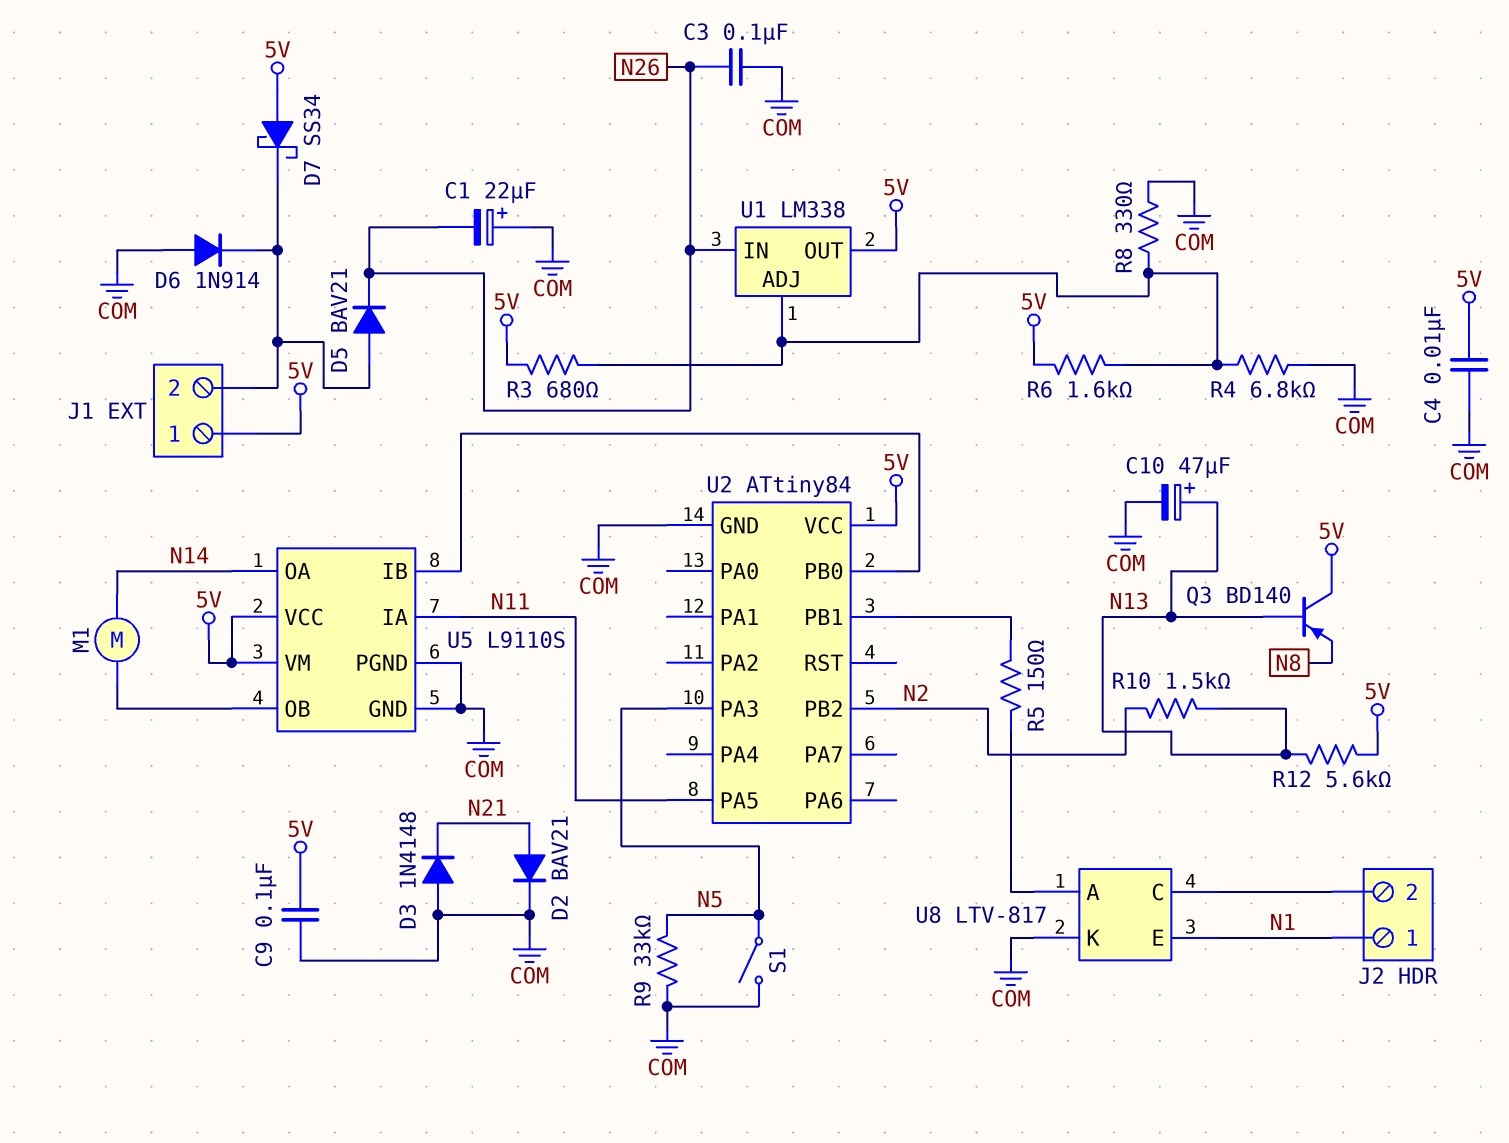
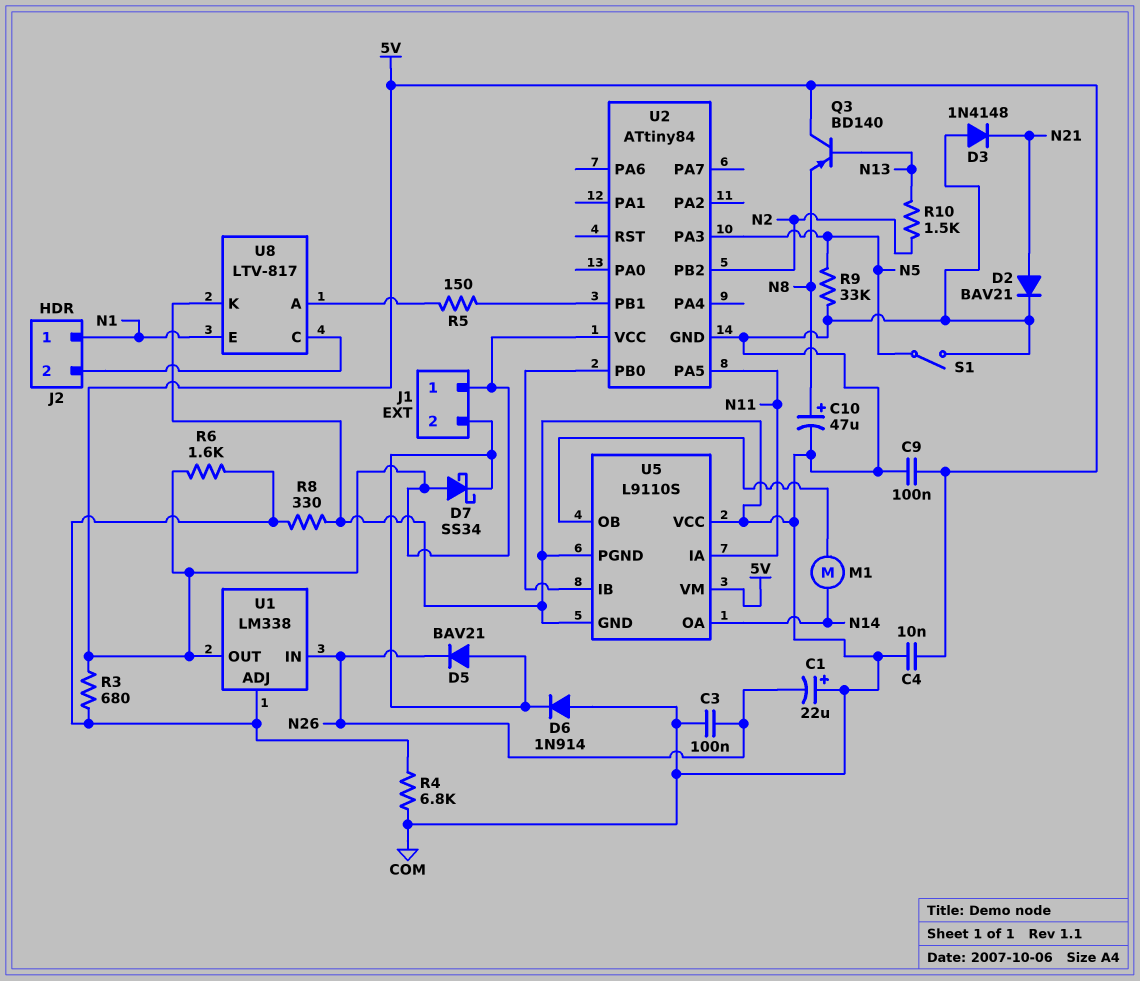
C10: 47uF (plus N13, minus COM) -> 47uF (plus N8, minus COM)
R12: 5.6k (5V, N13) -> none
U5 pin VCC: 5V -> COM

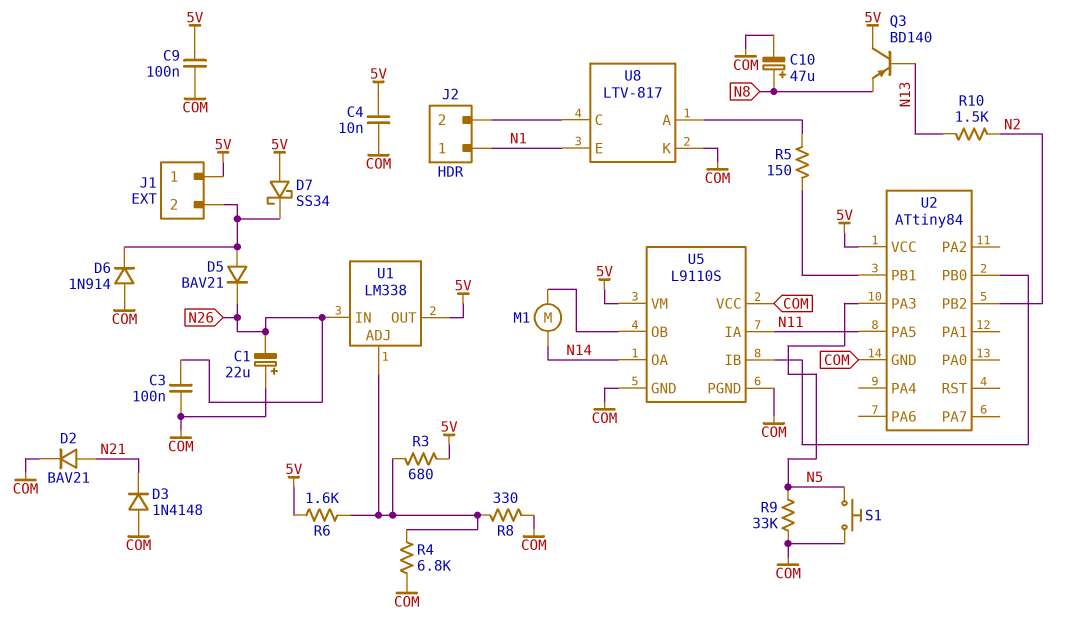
S1: switch (COM, N5) -> button (COM, N5)

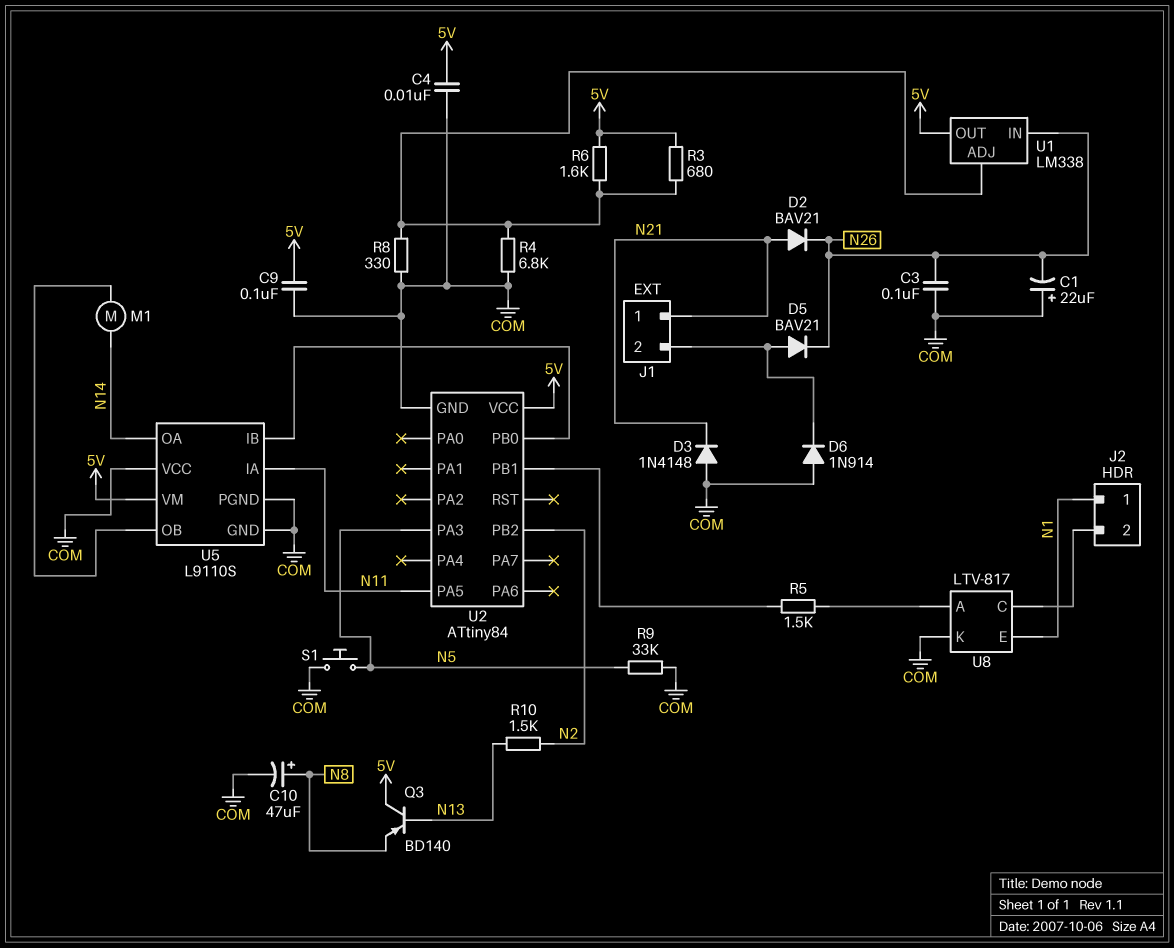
D2: diode BAV21 (A N21, K COM) -> diode BAV21 (A N21, K N26)
D7: schottky SS34 (A 5V, K J1/2) -> none
J1 pin 1: 5V -> N21
R5: 150 (U2/PB1, U8/A) -> 1.5k (U2/PB1, U8/A)

